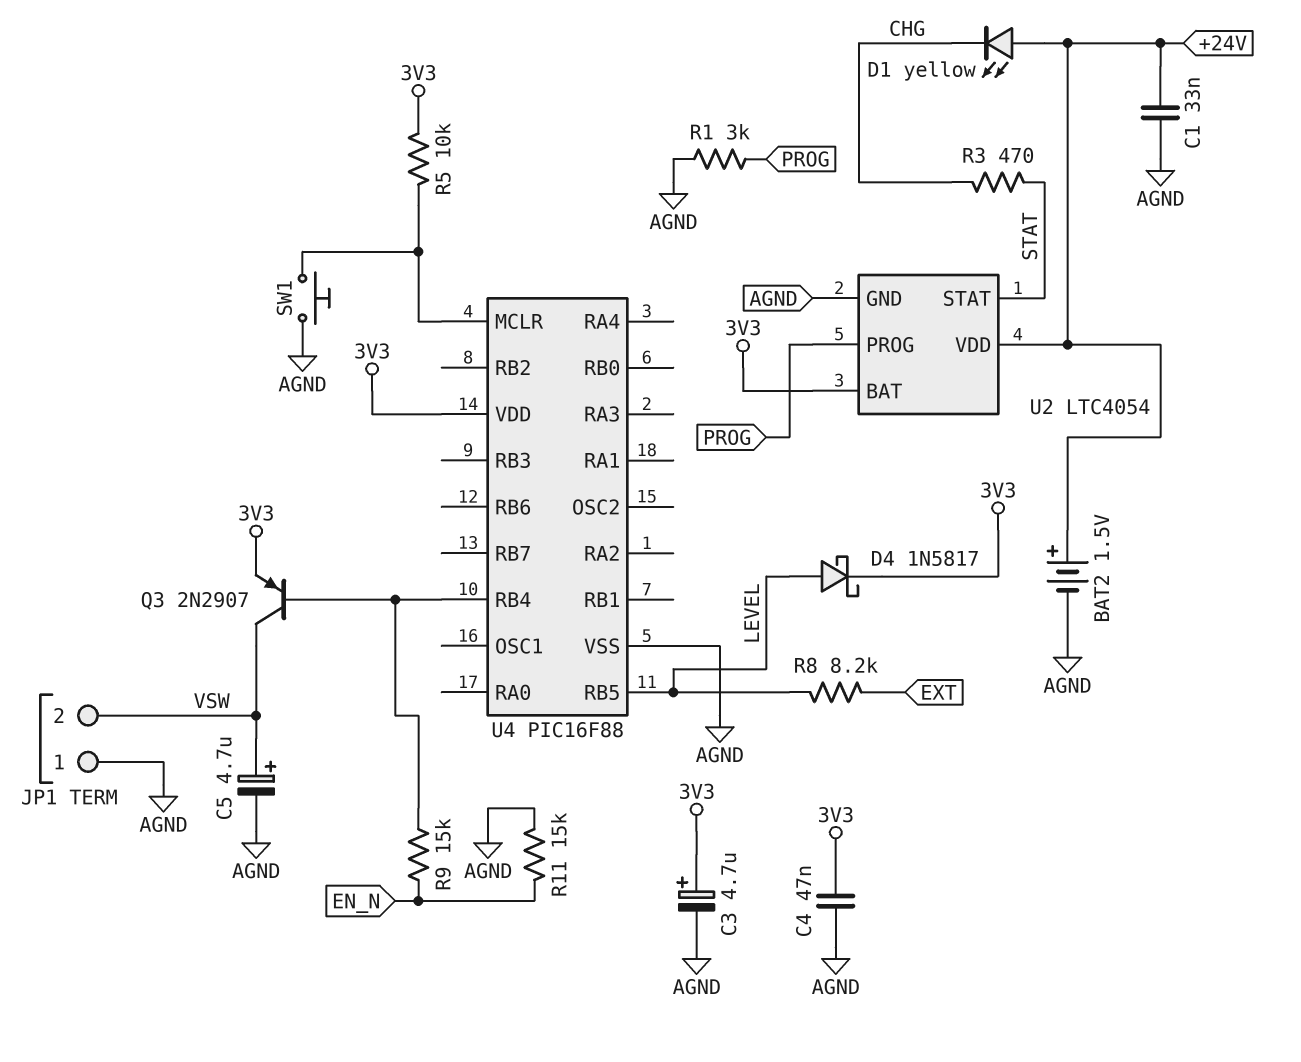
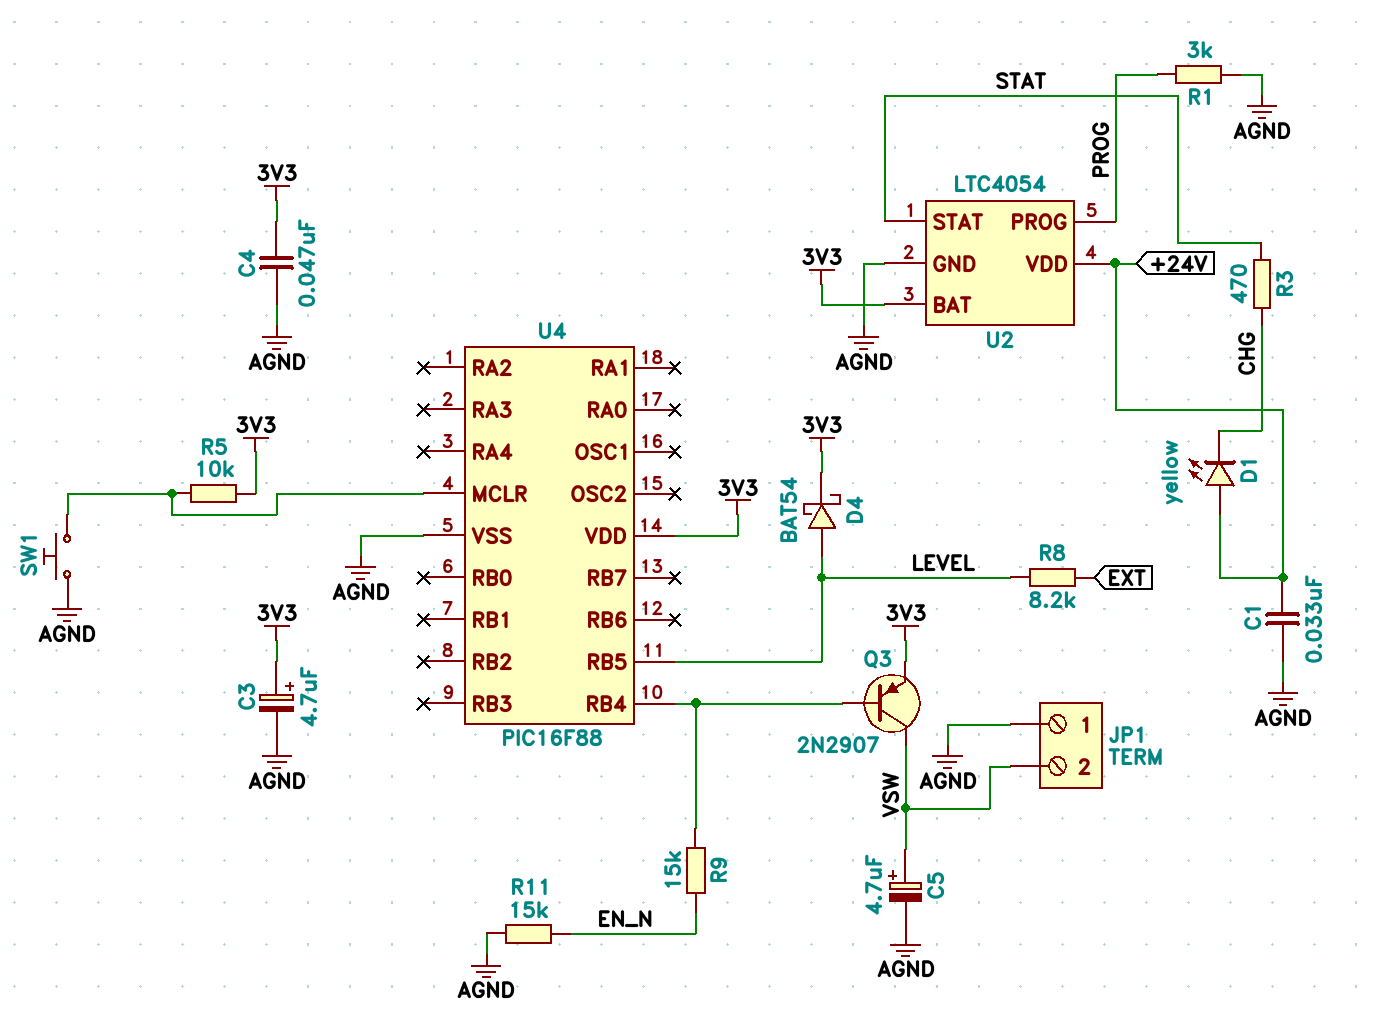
BAT2: 1.5V (plus +24V, minus AGND) -> none
D4: schottky 1N5817 (A LEVEL, K 3V3) -> schottky BAT54 (A LEVEL, K 3V3)

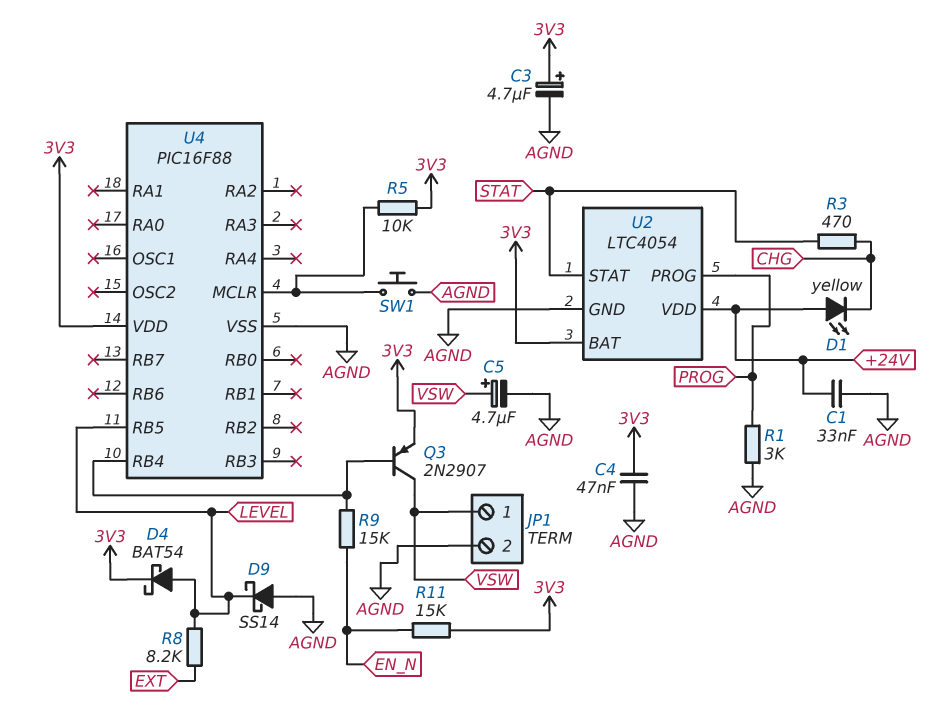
D9: none -> schottky SS14 (A AGND, K LEVEL)
JP1 pin 1: AGND -> VSW
JP1 pin 2: VSW -> AGND
R11: 15k (AGND, EN_N) -> 15k (3V3, EN_N)

